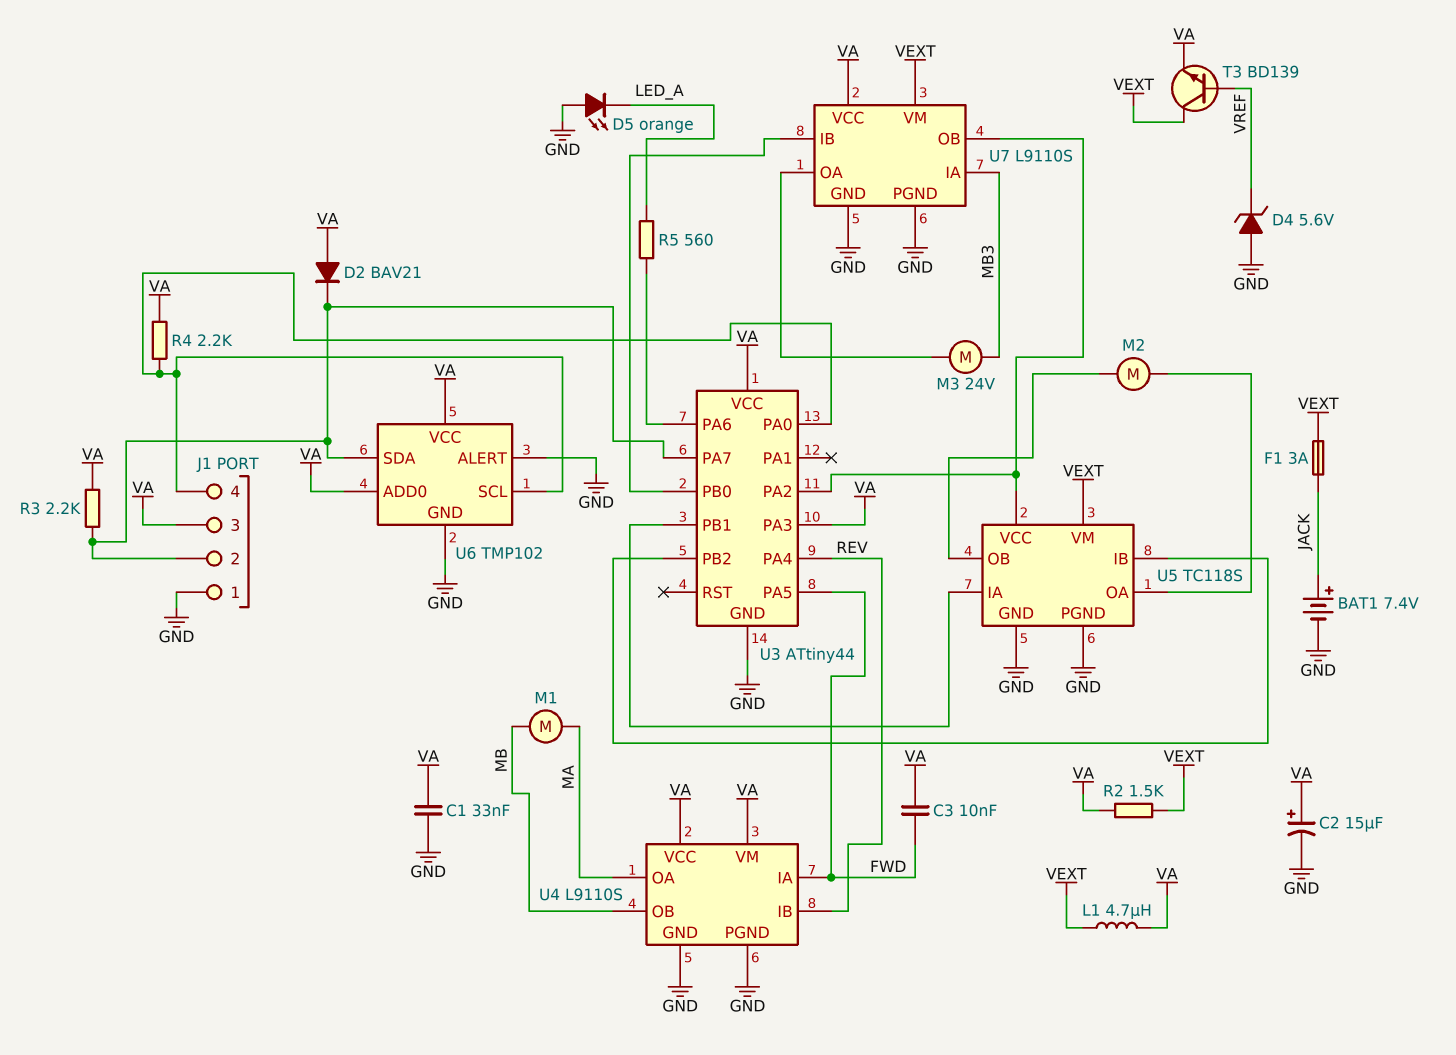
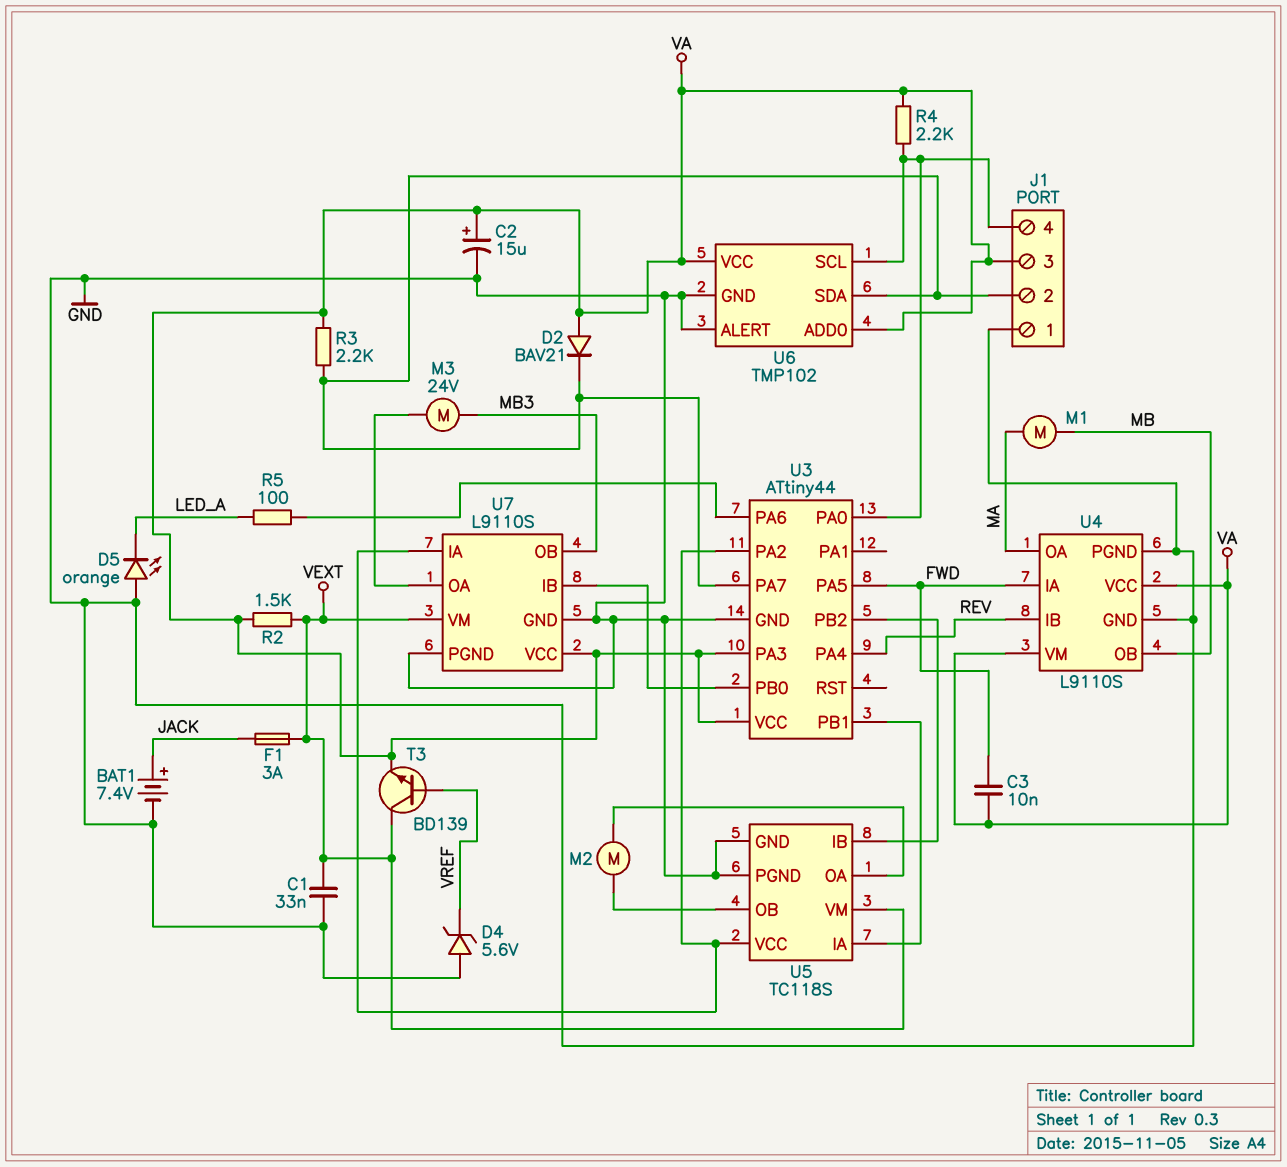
C1: 33nF (GND, VA) -> 33nF (GND, VEXT)
L1: 4.7uH (VA, VEXT) -> none
R5: 560 (LED_A, U3/PA6) -> 100 (LED_A, U3/PA6)
U7 pin IA: MB3 -> U3/PA2
U7 pin OB: U3/PA2 -> MB3

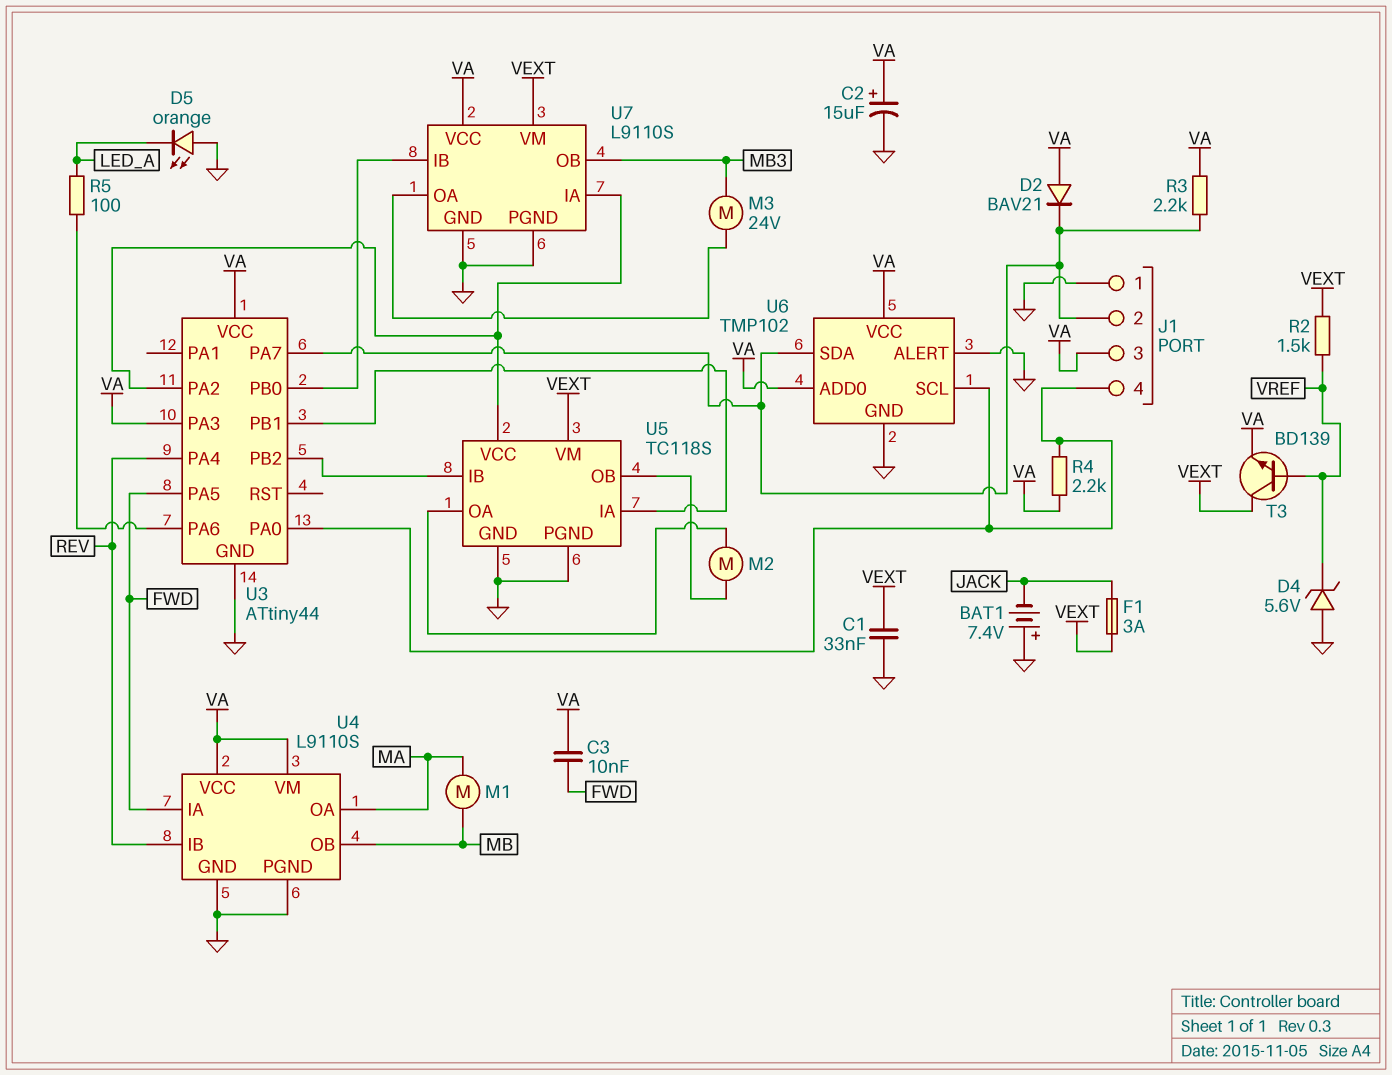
BAT1: 7.4V (plus JACK, minus GND) -> 7.4V (plus GND, minus JACK)
R2: 1.5k (VA, VEXT) -> 1.5k (VEXT, VREF)

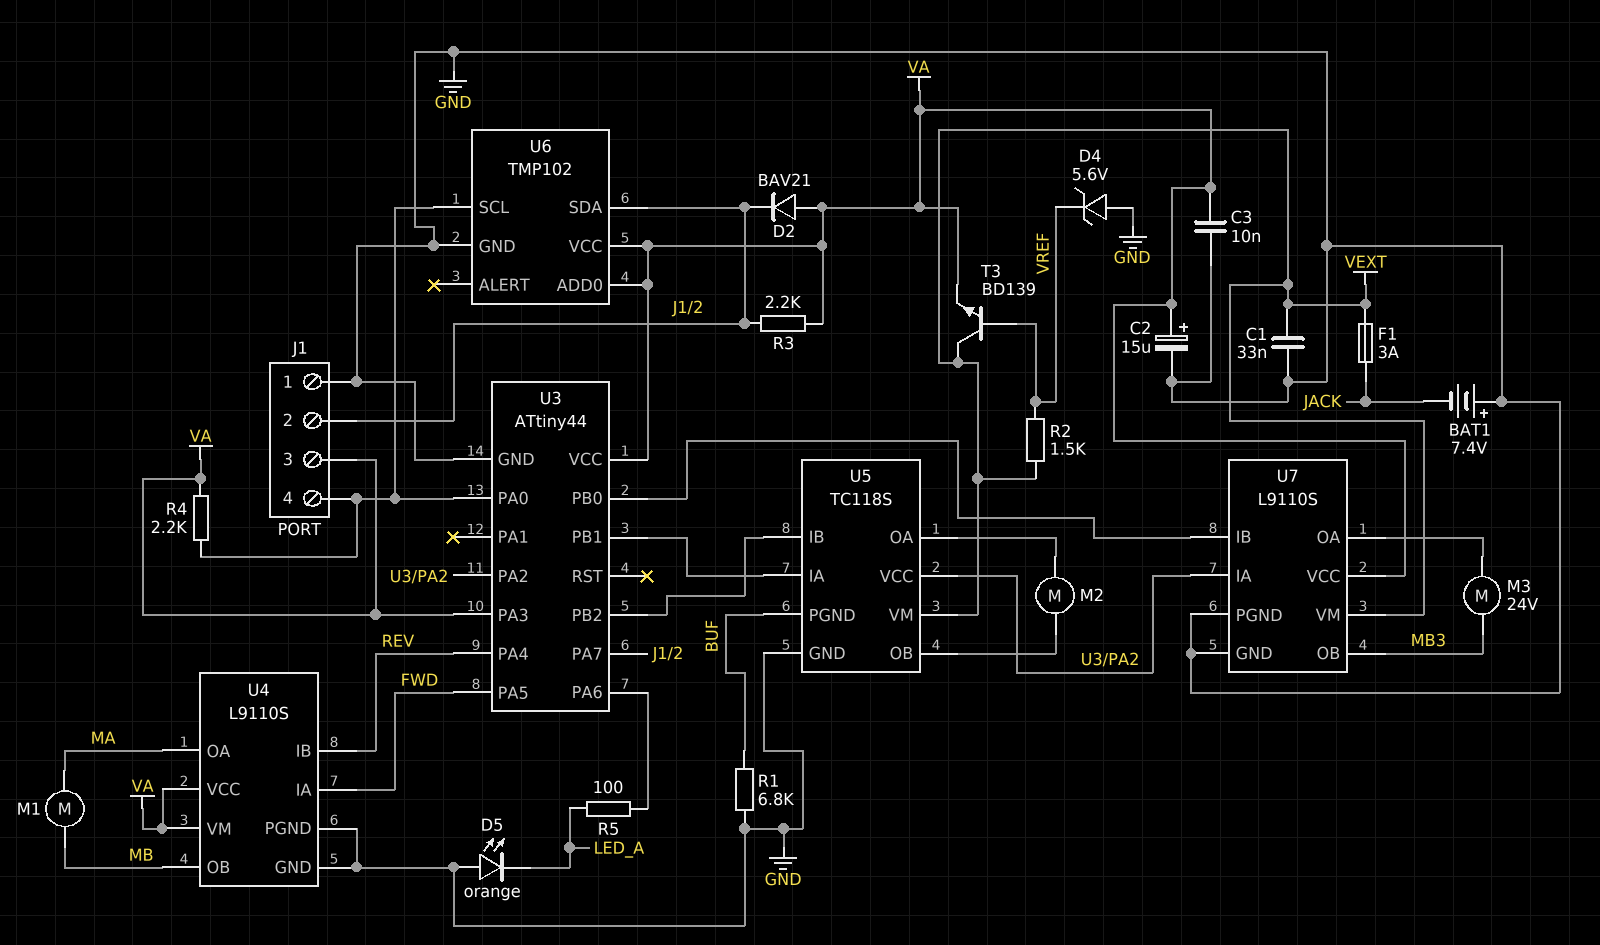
C3: 10nF (FWD, VA) -> 10nF (GND, VA)
R1: none -> 6.8k (BUF, GND)
U5 pin PGND: GND -> BUF
U6 pin ALERT: GND -> none

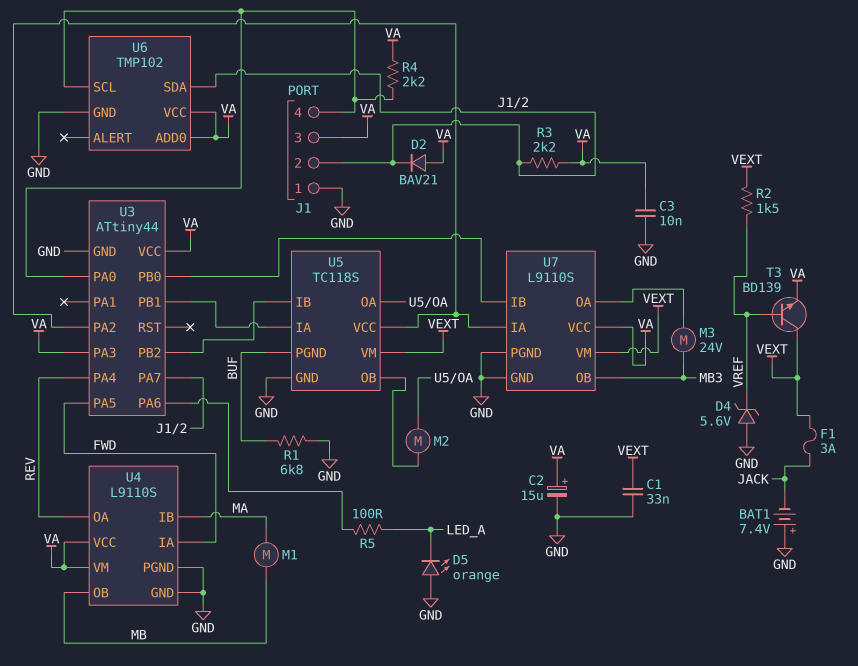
U4 pin IB: REV -> MA
U4 pin OA: MA -> REV

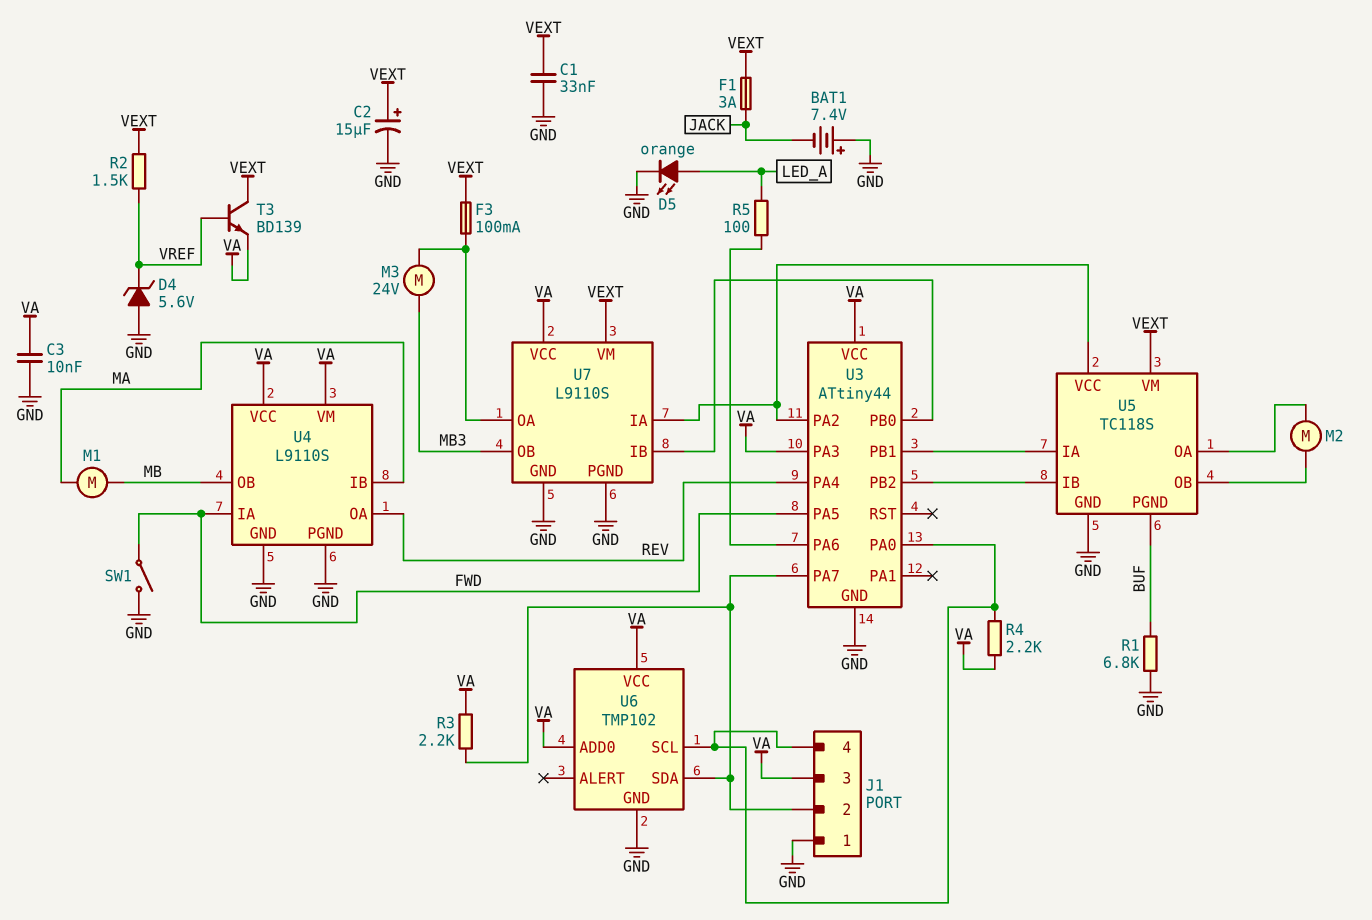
C2: 15uF (plus VA, minus GND) -> 15uF (plus VEXT, minus GND)
D2: diode BAV21 (A VA, K J1/2) -> none
D5: LED orange (A GND, K LED_A) -> LED orange (A LED_A, K GND)
F3: none -> 100mA (U7/OA, VEXT)
SW1: none -> switch (FWD, GND)

